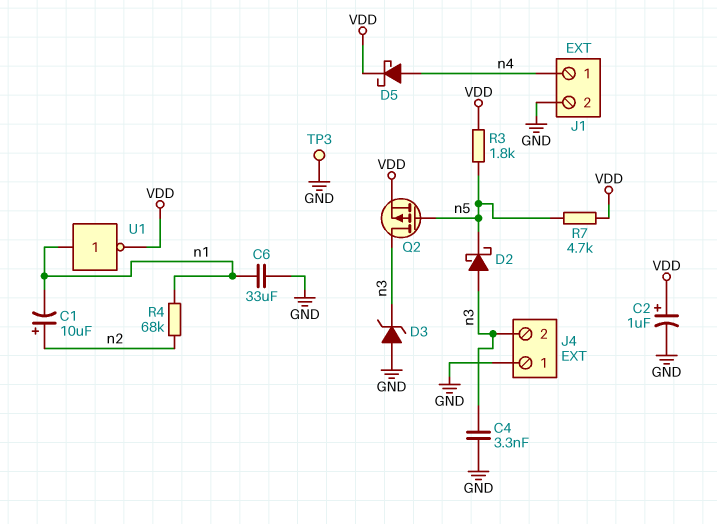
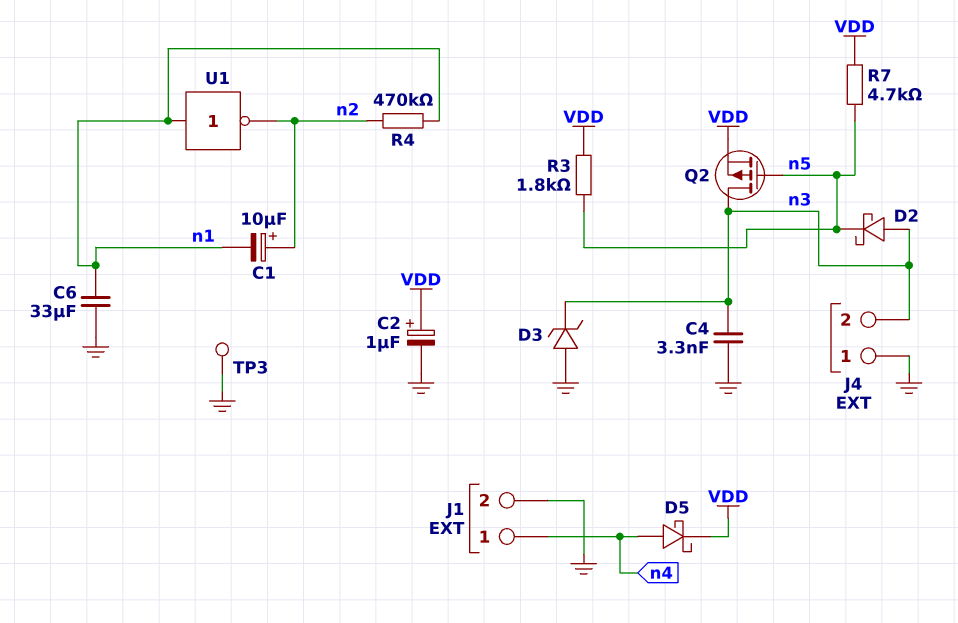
R4: 68k (n1, n2) -> 470k (n1, n2)
U1: NOT (in n1, out VDD) -> NOT (in n1, out n2)

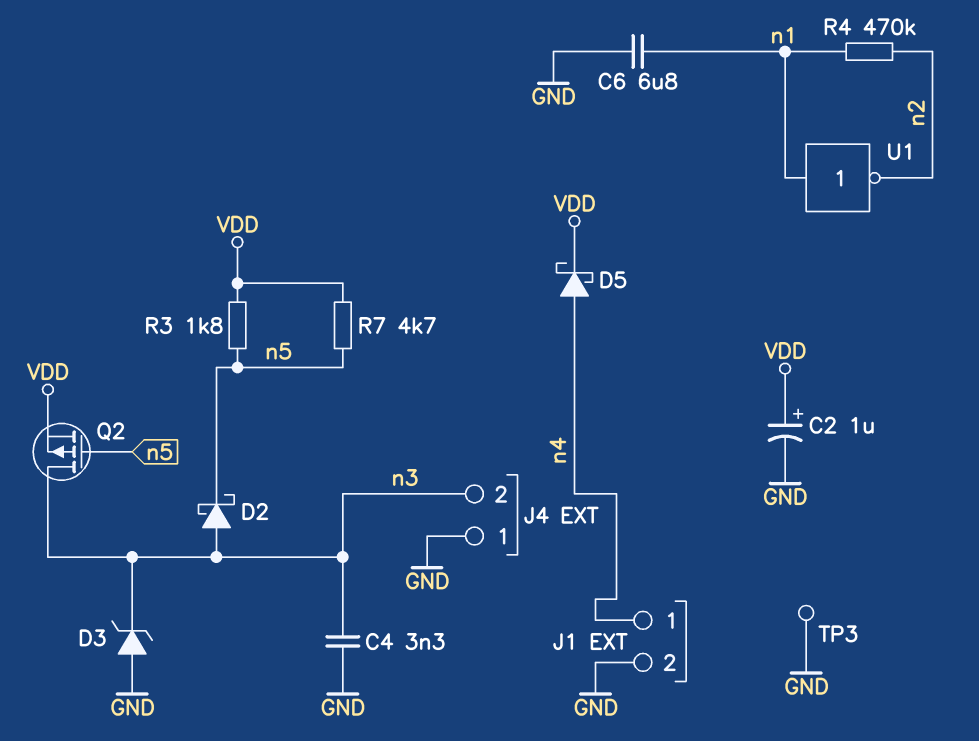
C1: 10uF (plus n2, minus n1) -> none
C6: 33uF (GND, n1) -> 6.8uF (GND, n1)

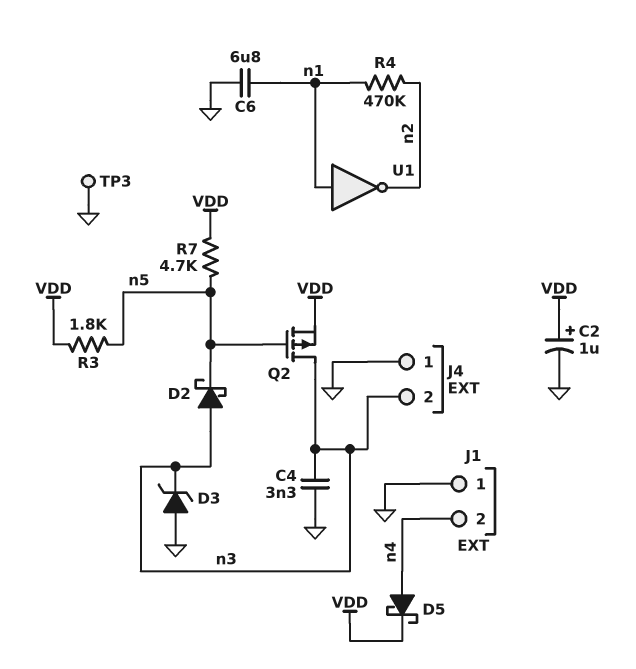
J1 pin 1: n4 -> GND
J1 pin 2: GND -> n4

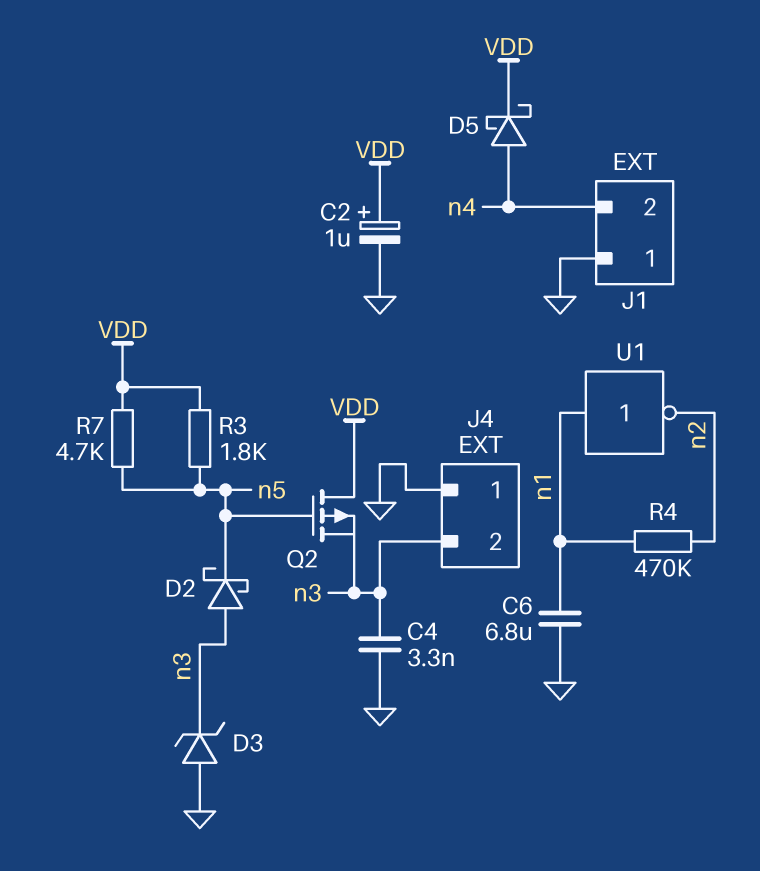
Q2: PMOS (G n5, D n3, S VDD) -> PMOS (G n5, D VDD, S n3)
TP3: test point (GND) -> none

